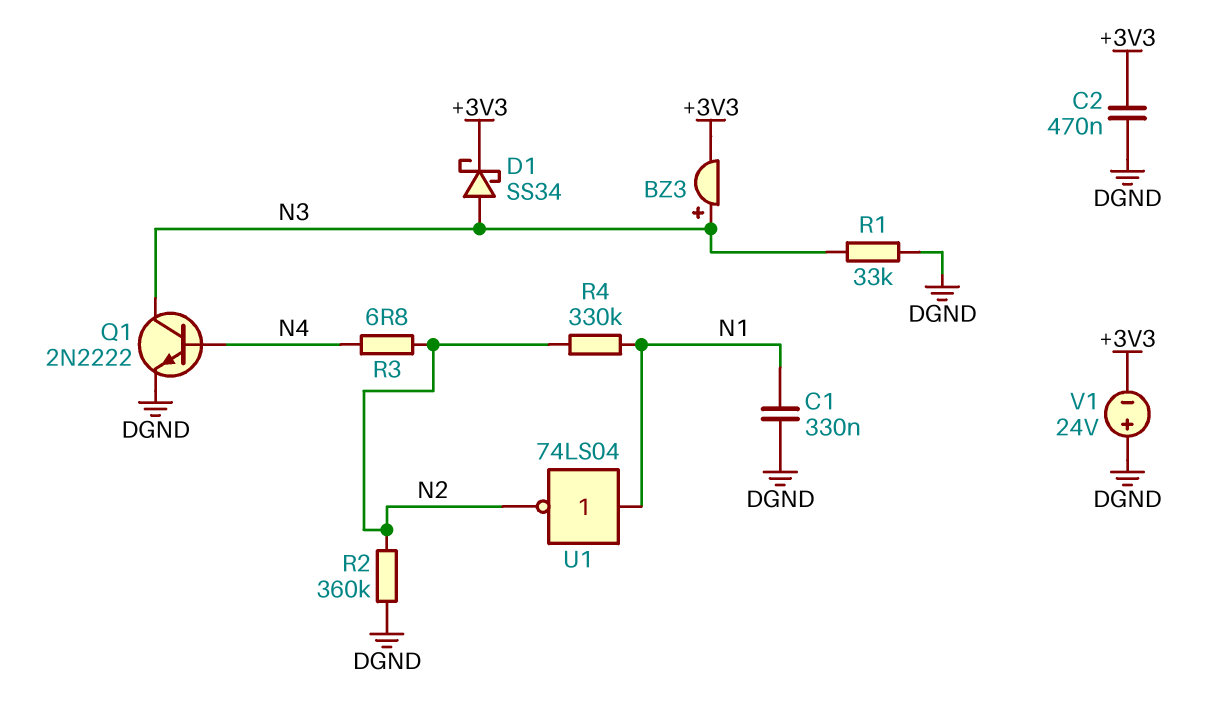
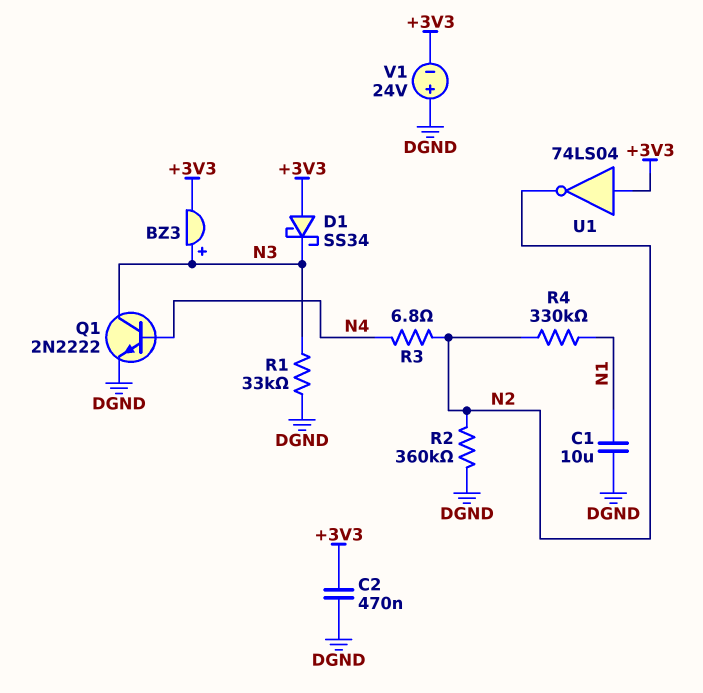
C1: 330nF (DGND, N1) -> 10uF (DGND, N1)
D1: schottky SS34 (A N3, K +3V3) -> schottky SS34 (A +3V3, K N3)
U1: NOT 74LS04 (in N1, out N2) -> NOT 74LS04 (in +3V3, out N2)

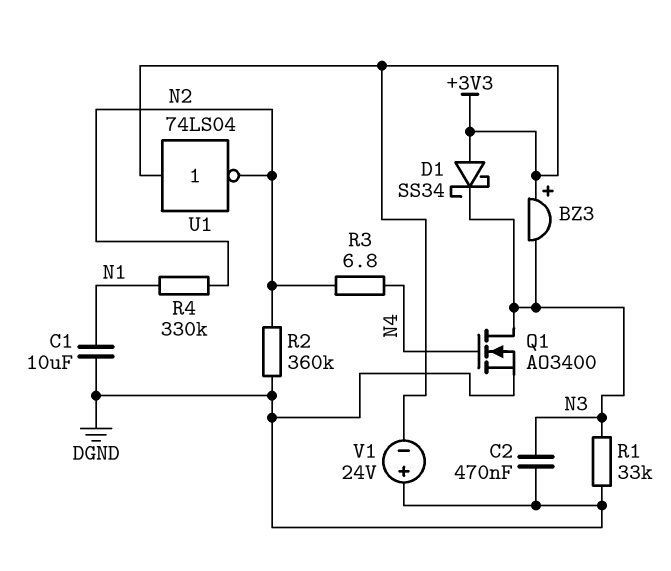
BZ3: buzzer (plus N3, minus +3V3) -> buzzer (plus +3V3, minus N3)
C2: 470nF (+3V3, DGND) -> 470nF (DGND, N3)
Q1: NPN 2N2222 (B N4, C N3, E DGND) -> NMOS AO3400 (G N4, D N3, S DGND)

